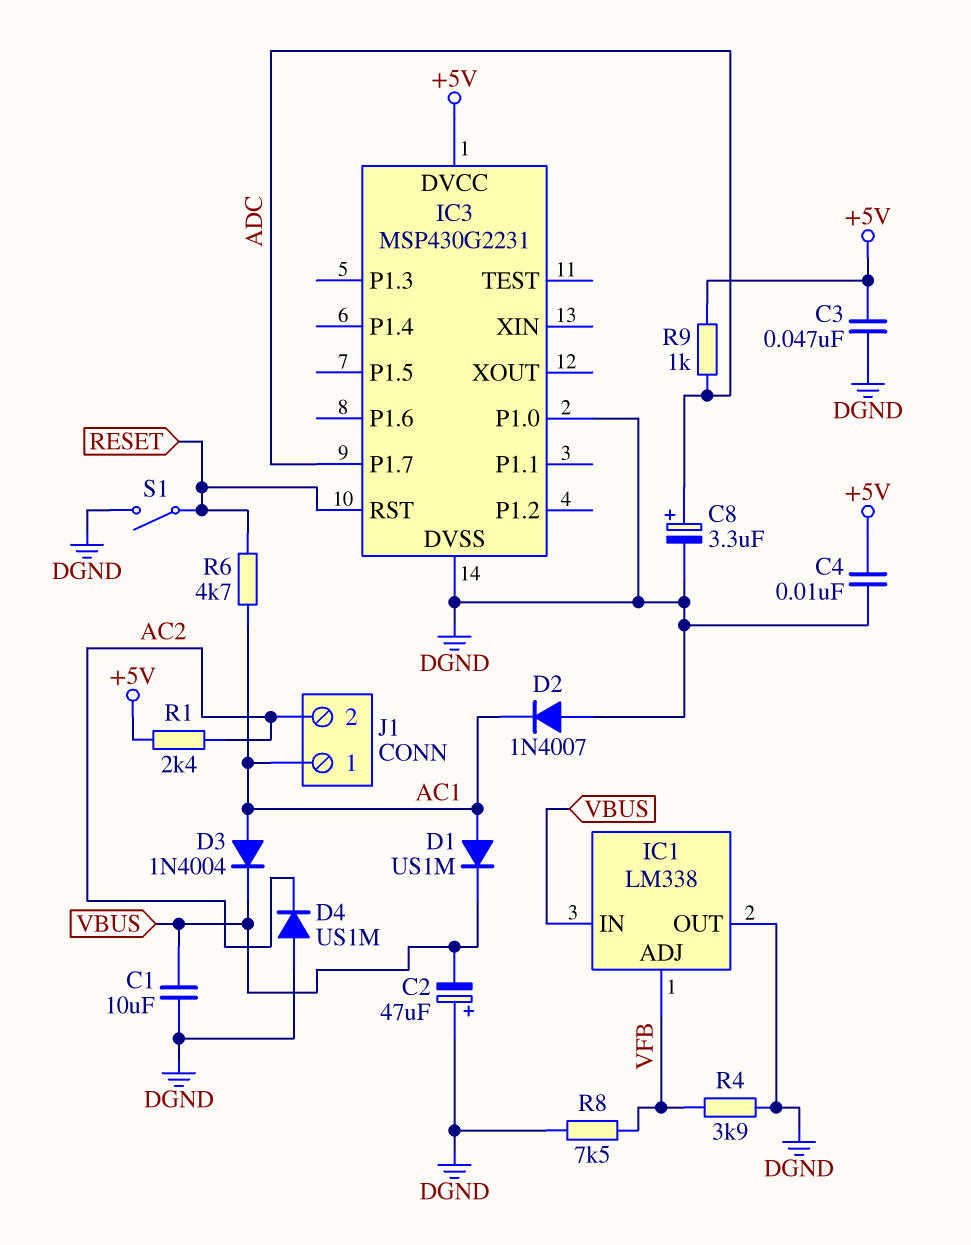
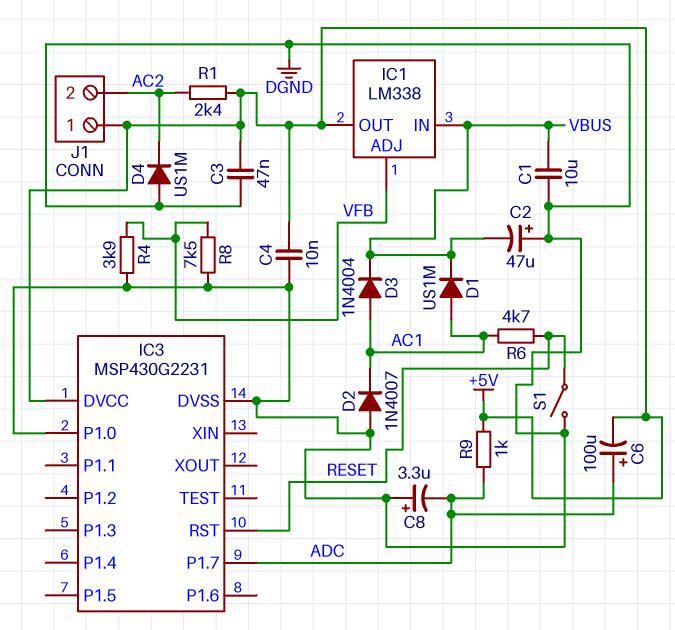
C6: none -> 100uF (plus ADC, minus +5V)
C8: 3.3uF (plus ADC, minus DGND) -> 3.3uF (plus DGND, minus ADC)
IC1 pin OUT: DGND -> +5V
J1 pin 1: AC1 -> +5V

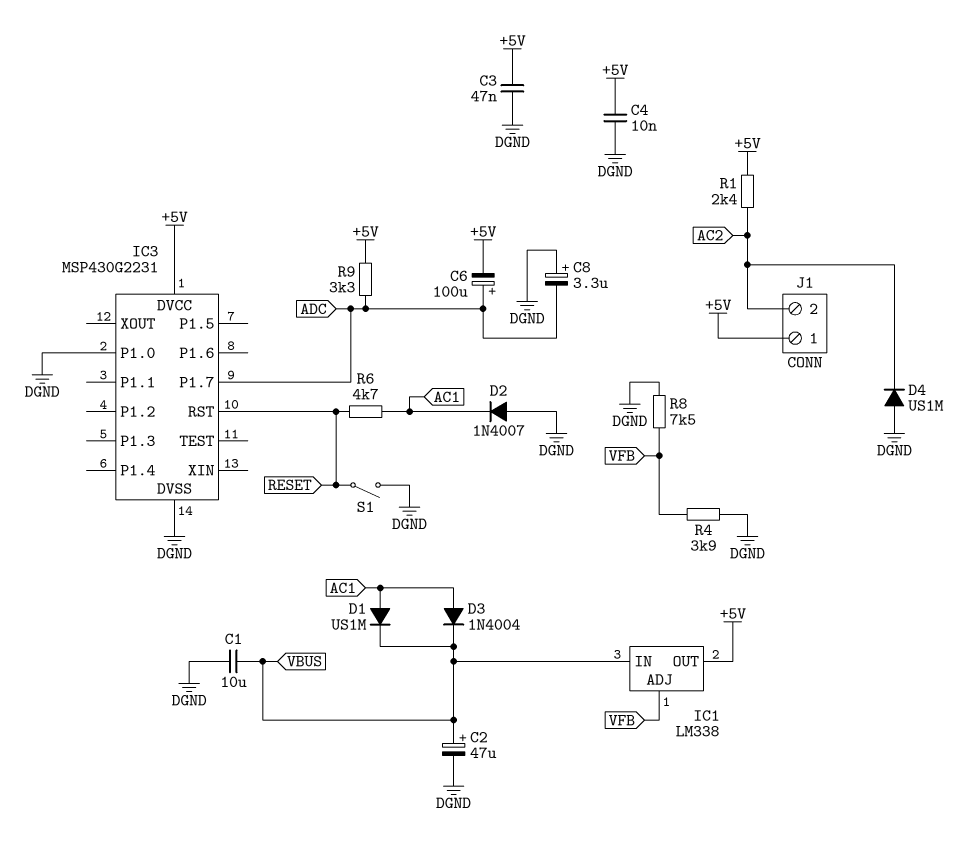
C2: 47uF (plus DGND, minus VBUS) -> 47uF (plus VBUS, minus DGND)
R9: 1k (+5V, ADC) -> 3.3k (+5V, ADC)

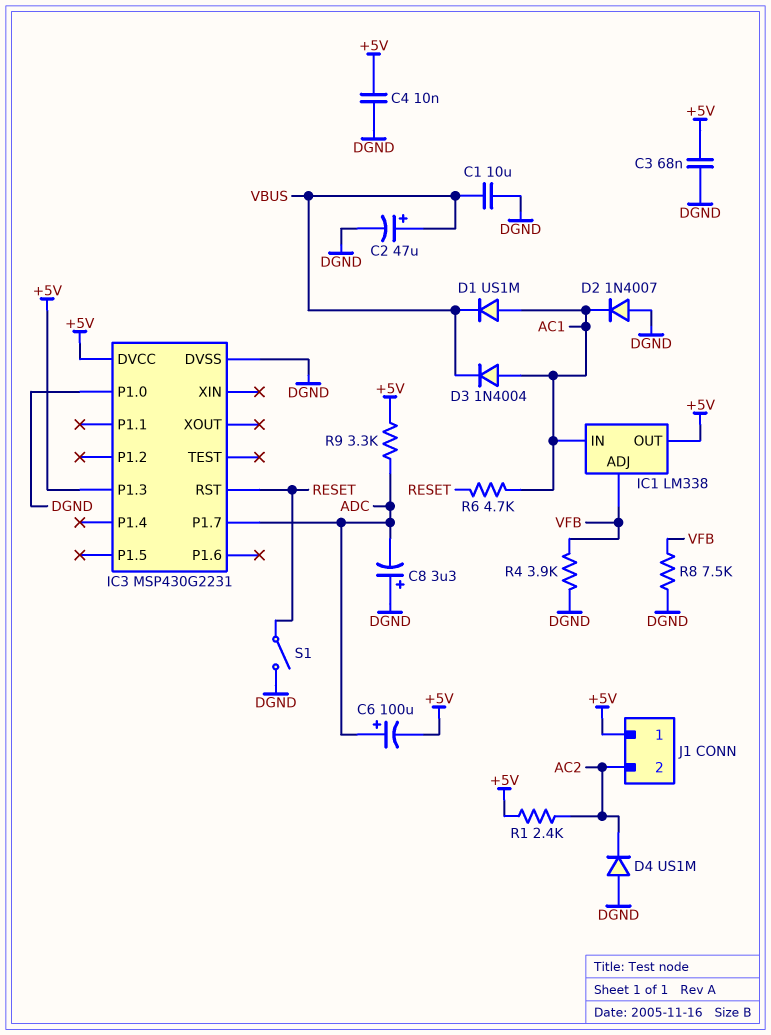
C3: 47nF (+5V, DGND) -> 68nF (+5V, DGND)
IC1 pin IN: VBUS -> AC1
IC3 pin P1.3: none -> +5V

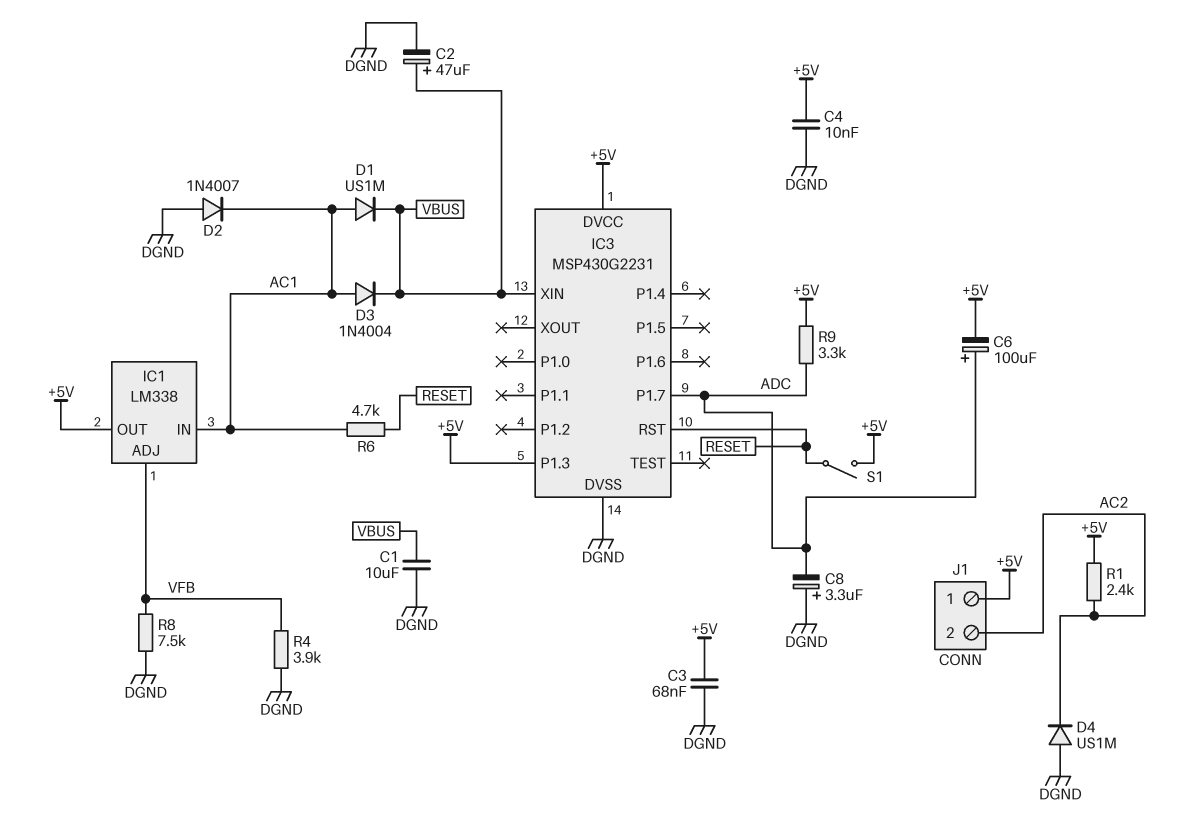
IC3 pin P1.0: DGND -> none
IC3 pin XIN: none -> VBUS
S1: switch (DGND, RESET) -> switch (+5V, RESET)

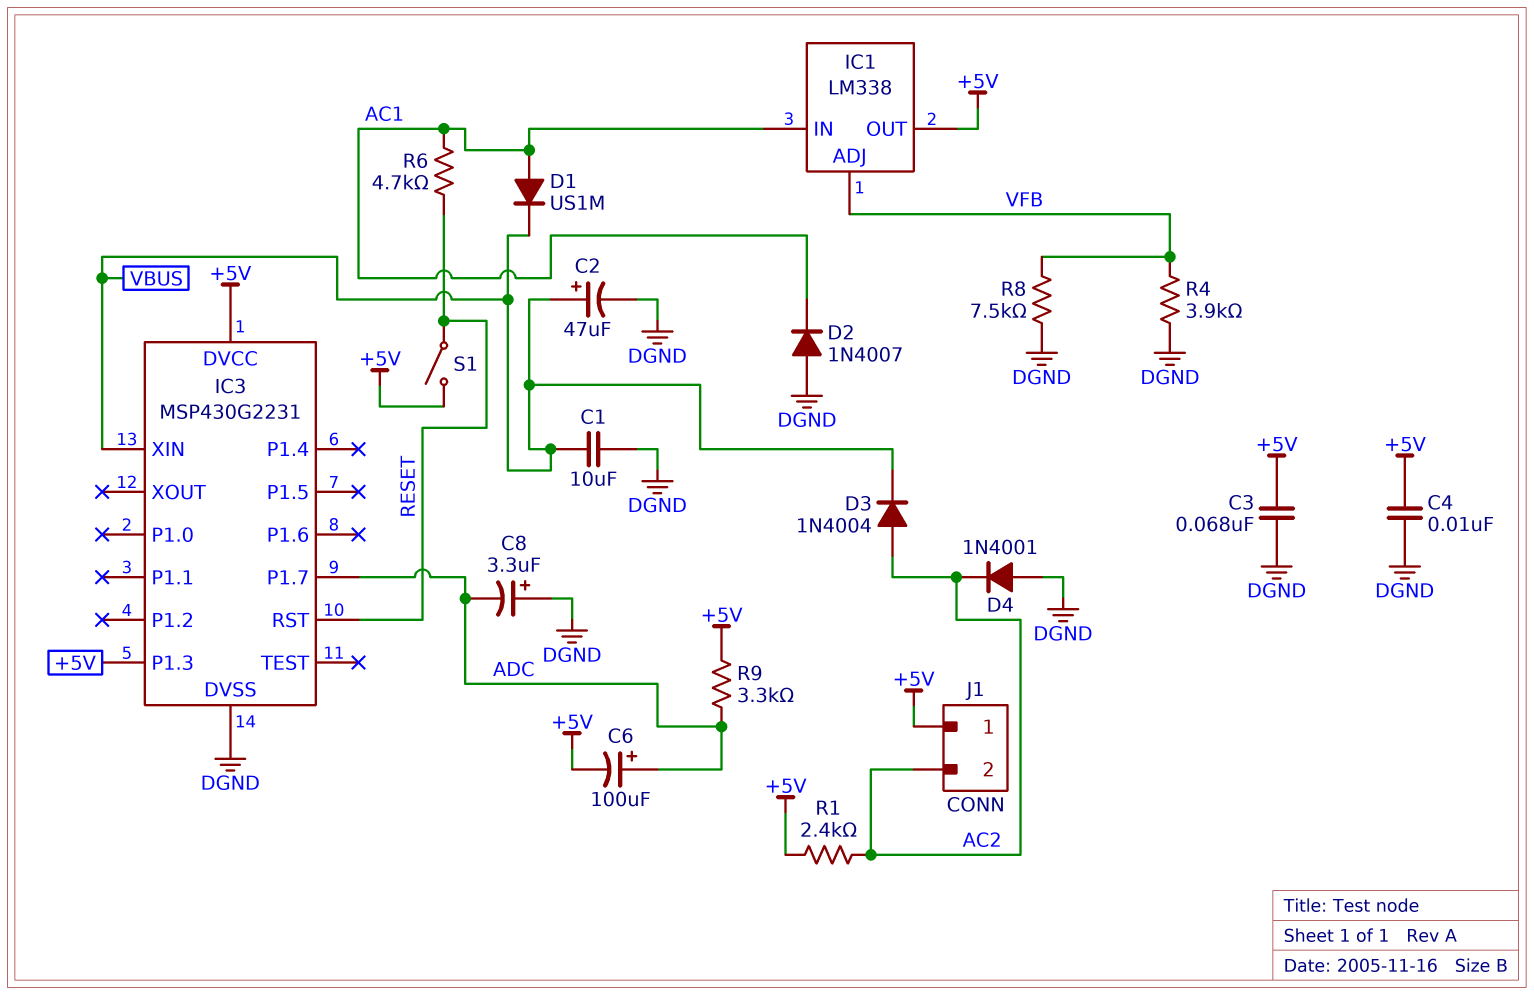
D3: diode 1N4004 (A AC1, K VBUS) -> diode 1N4004 (A AC2, K VBUS)
D4: diode US1M (A DGND, K AC2) -> diode 1N4001 (A DGND, K AC2)

